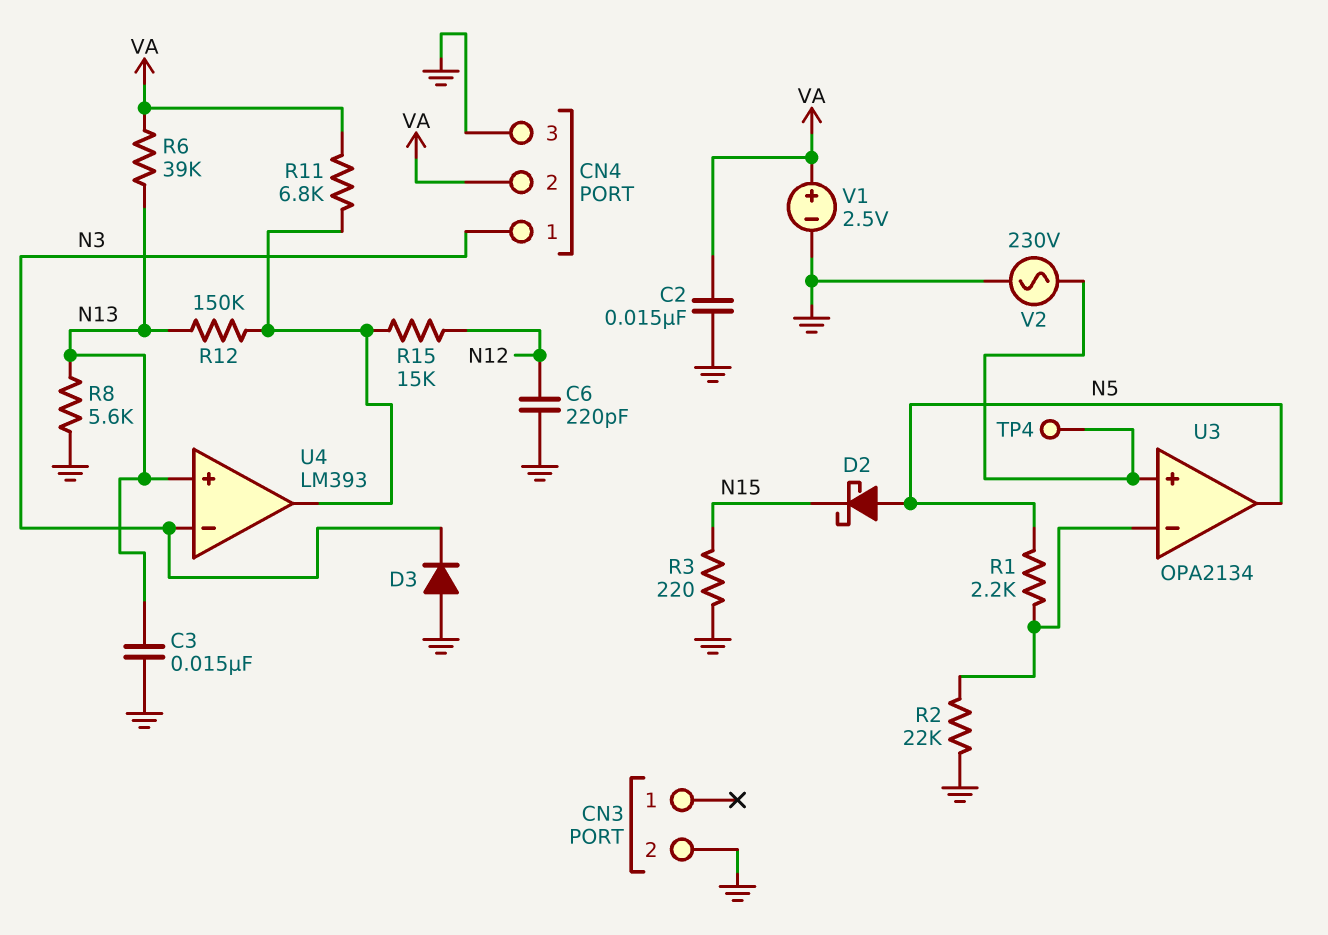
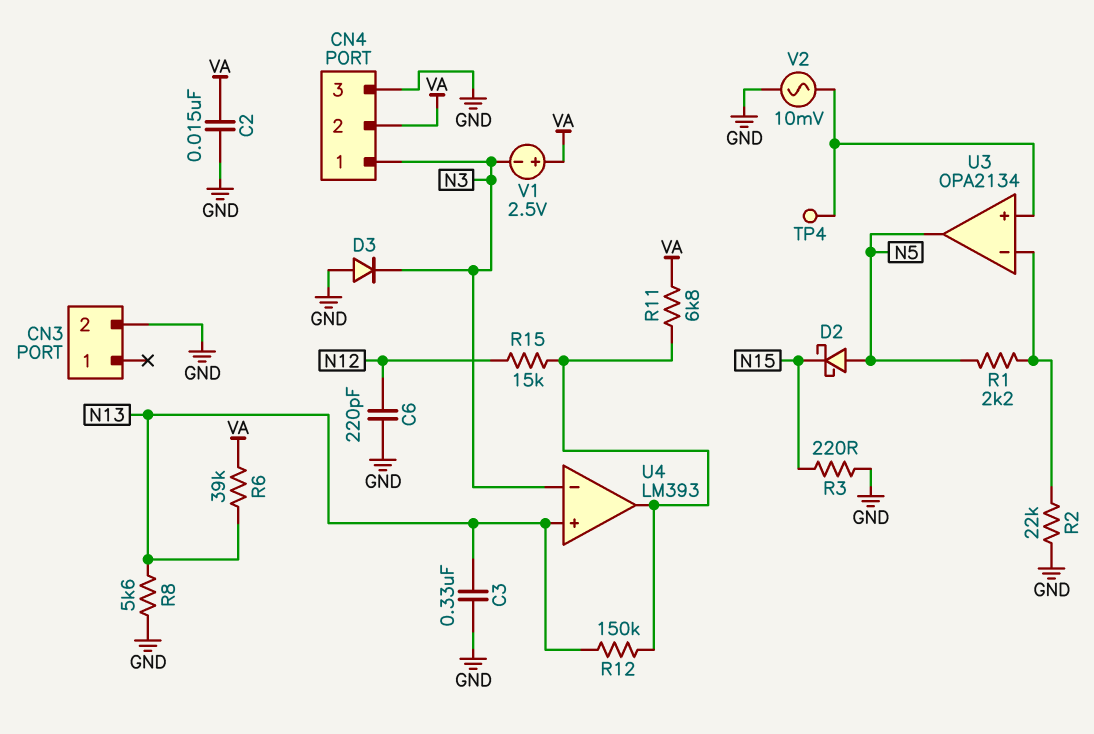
C3: 15nF (GND, N13) -> 330nF (GND, N13)
V1: 2.5V (plus VA, minus GND) -> 2.5V (plus VA, minus N3)
V2: AC 230V (GND, U3/in+) -> AC 10mV (GND, U3/in+)

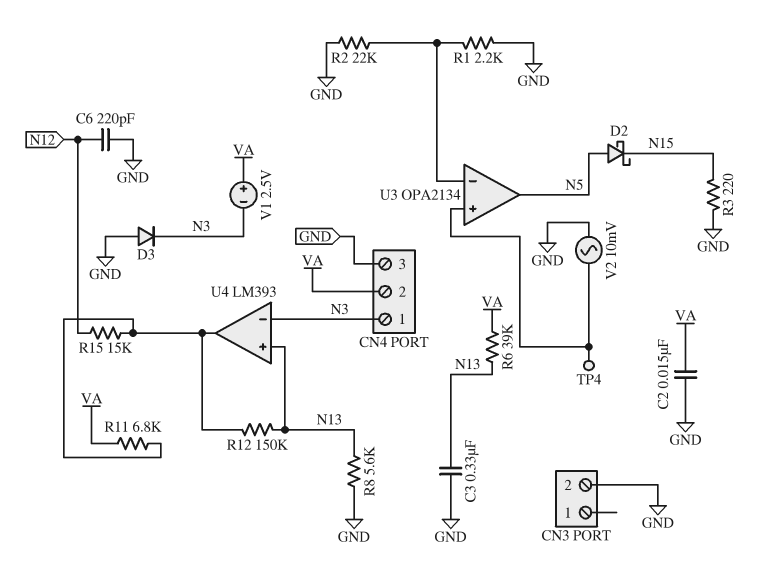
R1: 2.2k (N5, U3/in-) -> 2.2k (GND, U3/in-)

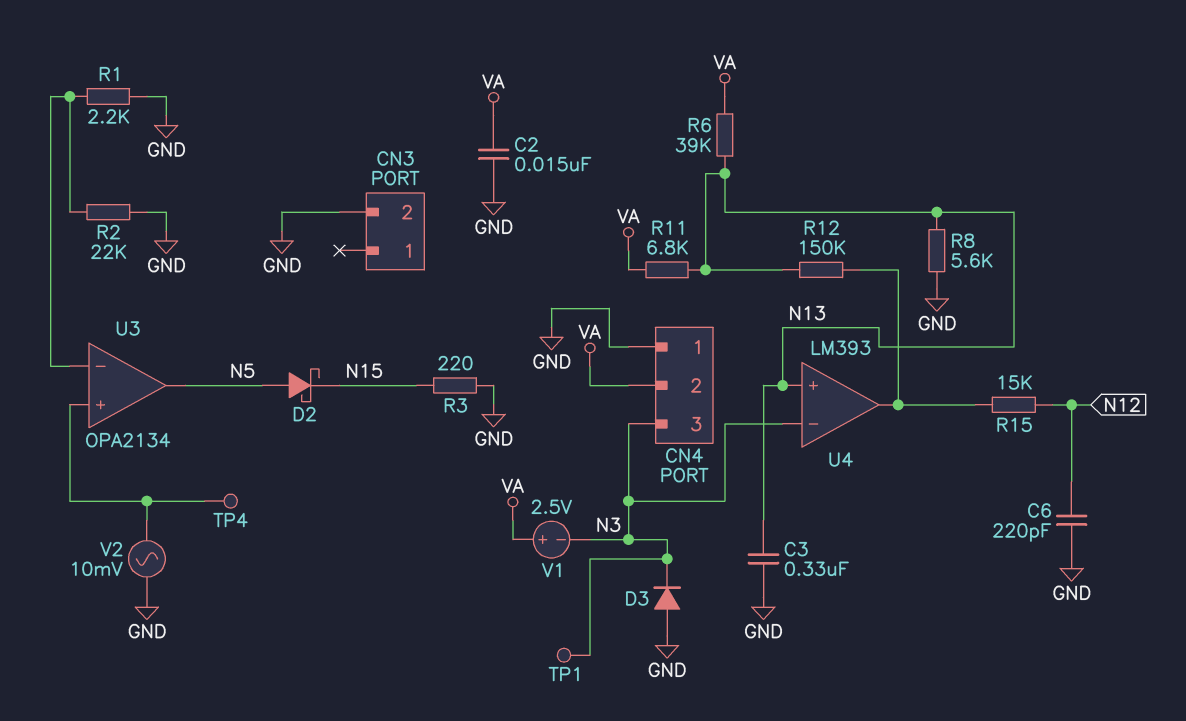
CN4 pin 1: N3 -> GND
CN4 pin 3: GND -> N3
R11: 6.8k (U4/out, VA) -> 6.8k (N13, VA)
TP1: none -> test point (N3)

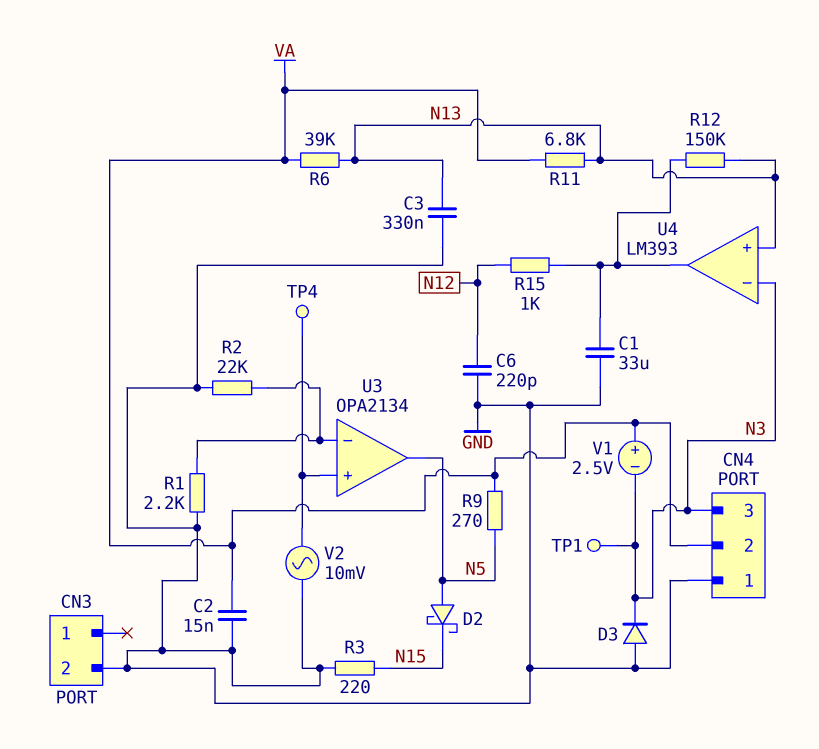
C1: none -> 33uF (GND, U4/out)
R8: 5.6k (GND, N13) -> none
R9: none -> 270 (N5, VA)
R15: 15k (N12, U4/out) -> 1k (N12, U4/out)

